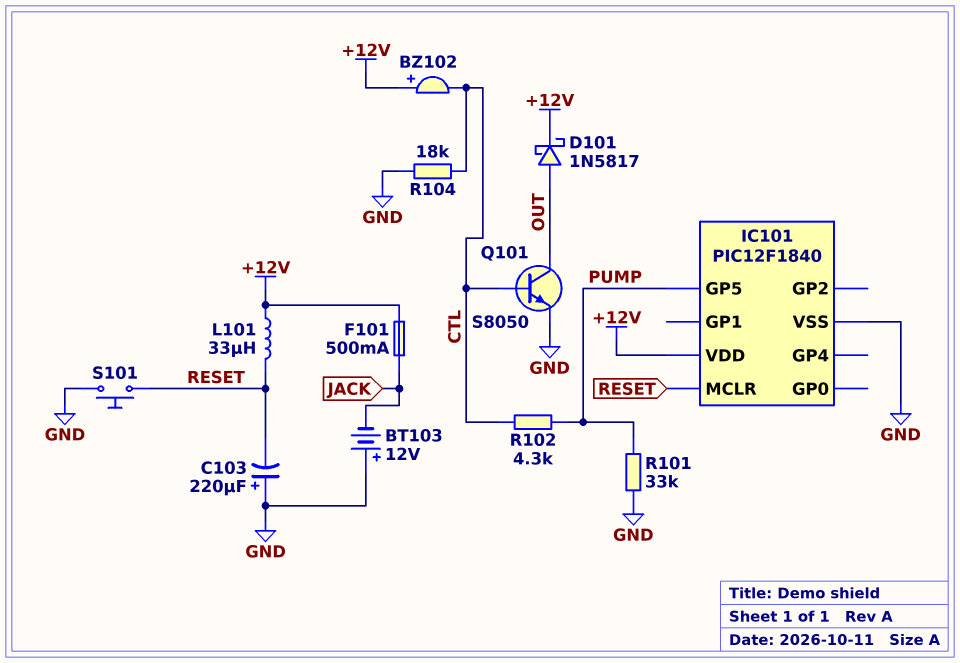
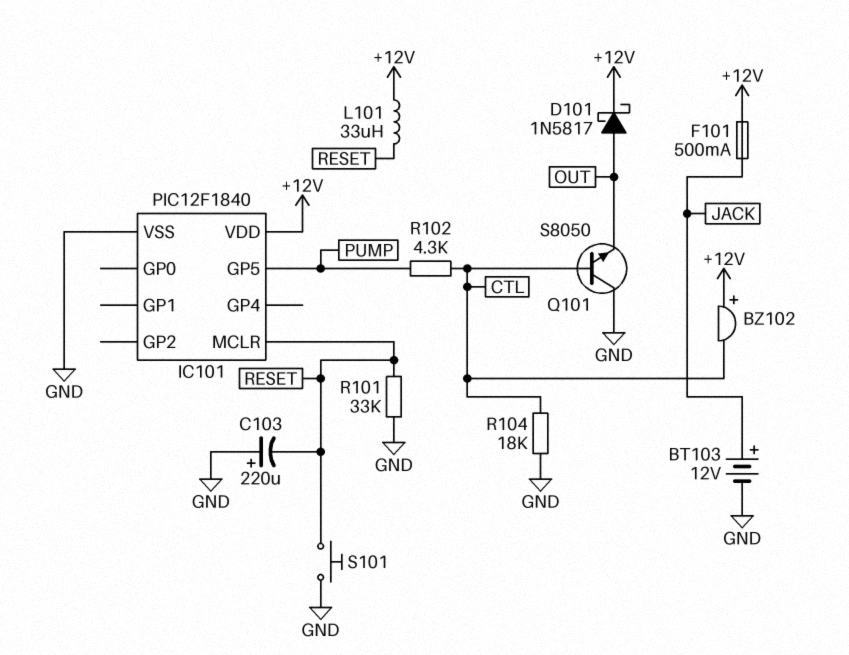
BT103: 12V (plus GND, minus JACK) -> 12V (plus JACK, minus GND)
Q101: NPN S8050 (B CTL, C OUT, E GND) -> NPN S8050 (B CTL, C GND, E OUT)
R101: 33k (GND, PUMP) -> 33k (GND, RESET)

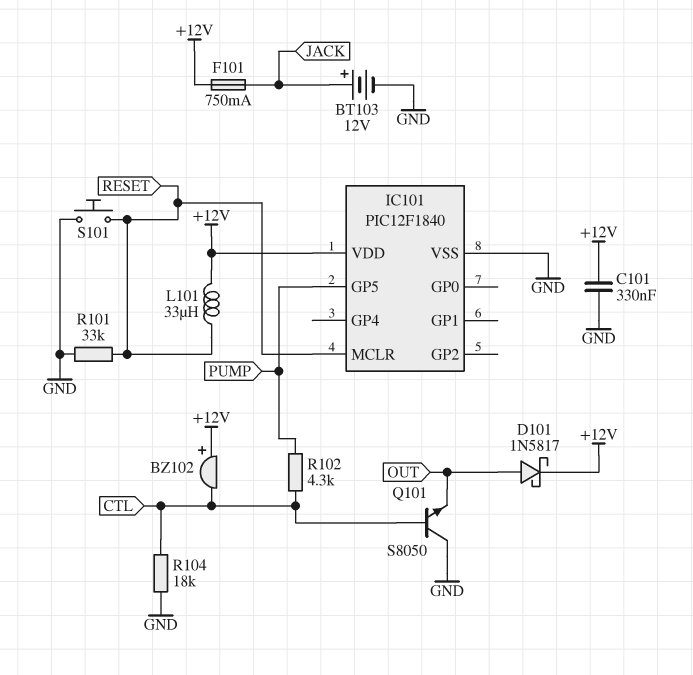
C101: none -> 330nF (+12V, GND)
C103: 220uF (plus GND, minus RESET) -> none
F101: 500mA (+12V, JACK) -> 750mA (+12V, JACK)

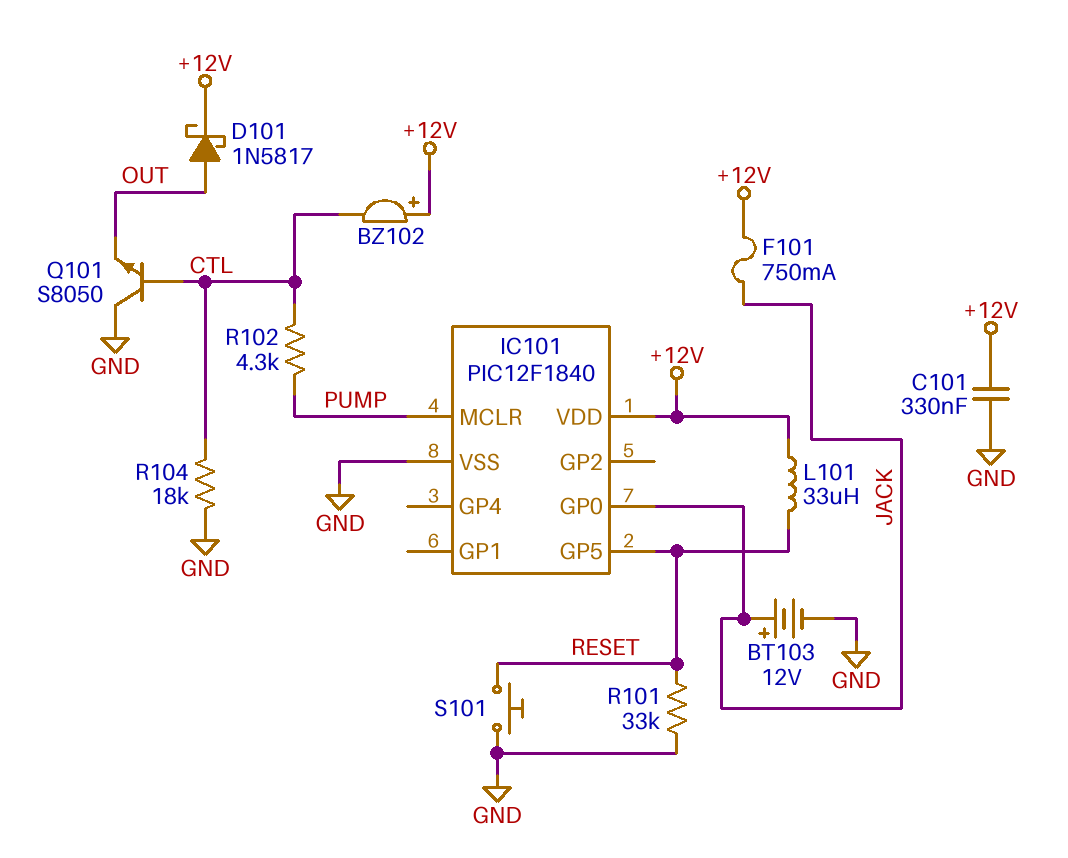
IC101 pin GP0: none -> JACK
IC101 pin GP5: PUMP -> RESET
IC101 pin MCLR: RESET -> PUMP

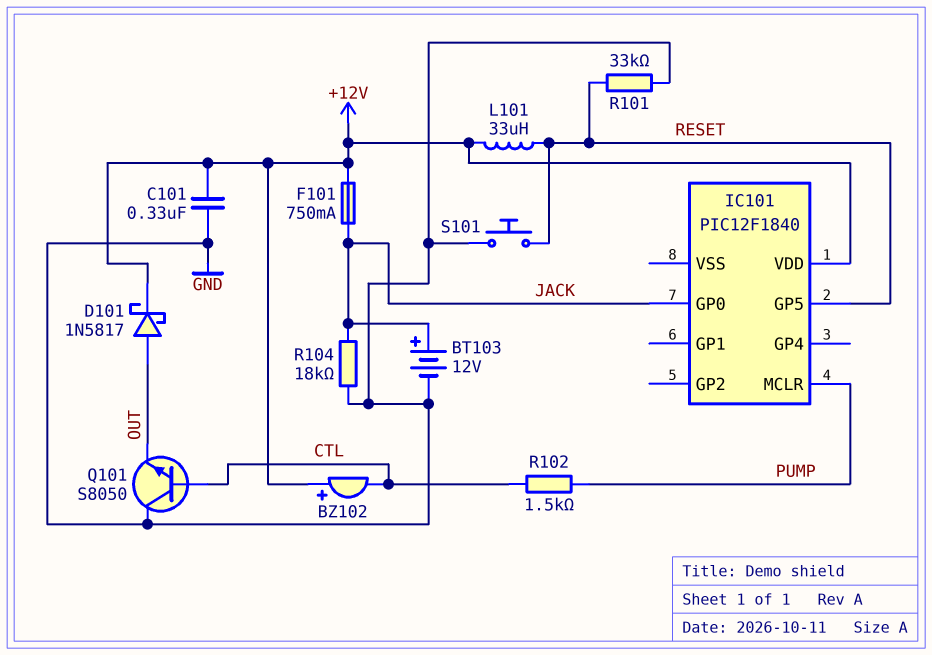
IC101 pin VSS: GND -> none
R102: 4.3k (CTL, PUMP) -> 1.5k (CTL, PUMP)
R104: 18k (CTL, GND) -> 18k (GND, JACK)

